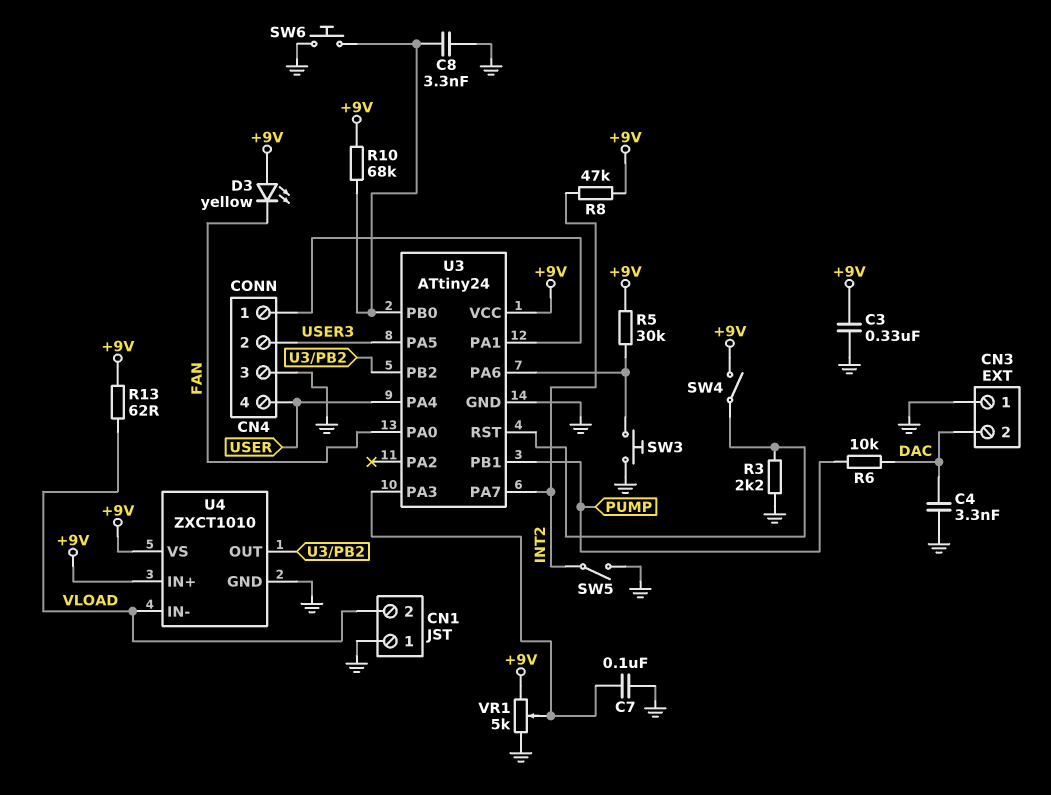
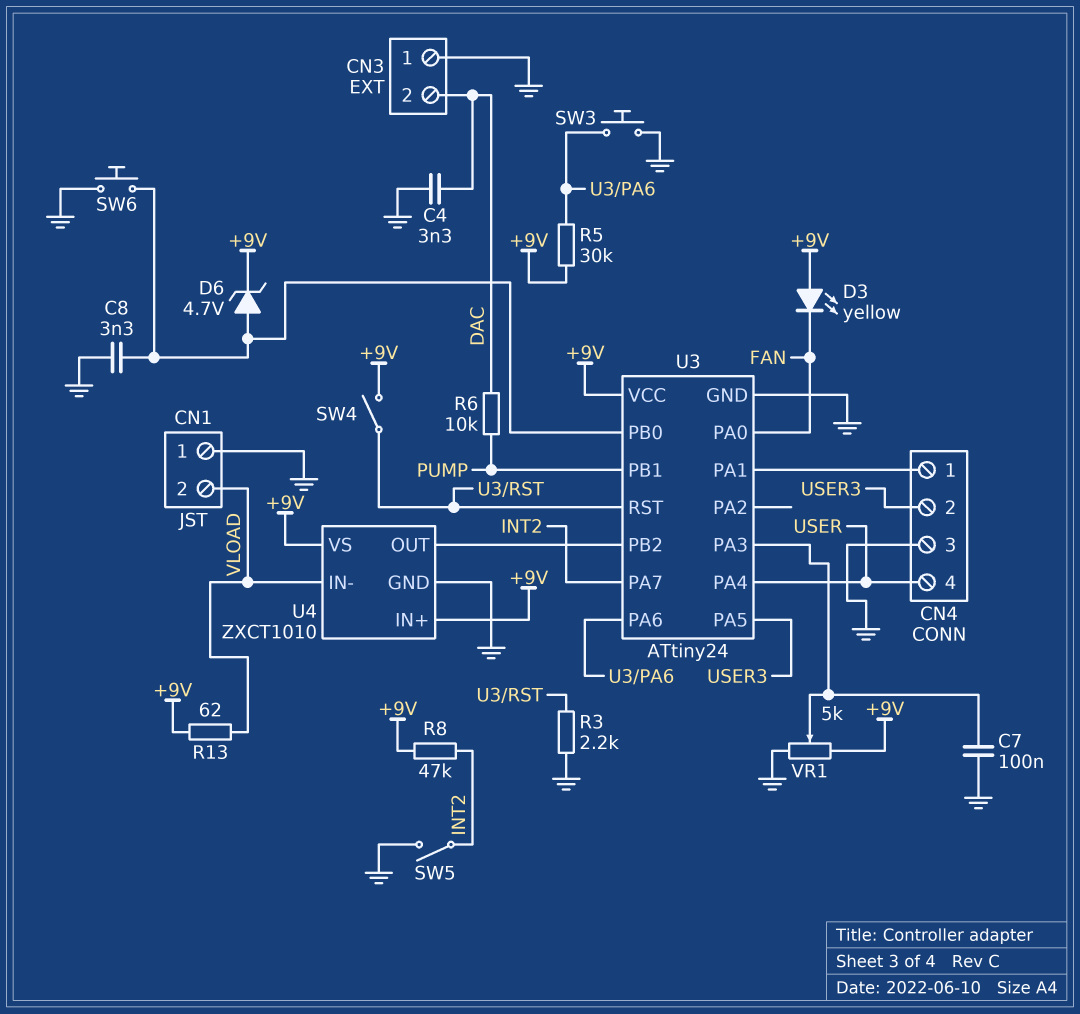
C3: 330nF (+9V, GND) -> none
D6: none -> zener 4.7V (A U3/PB0, K +9V)
R10: 68k (+9V, U3/PB0) -> none

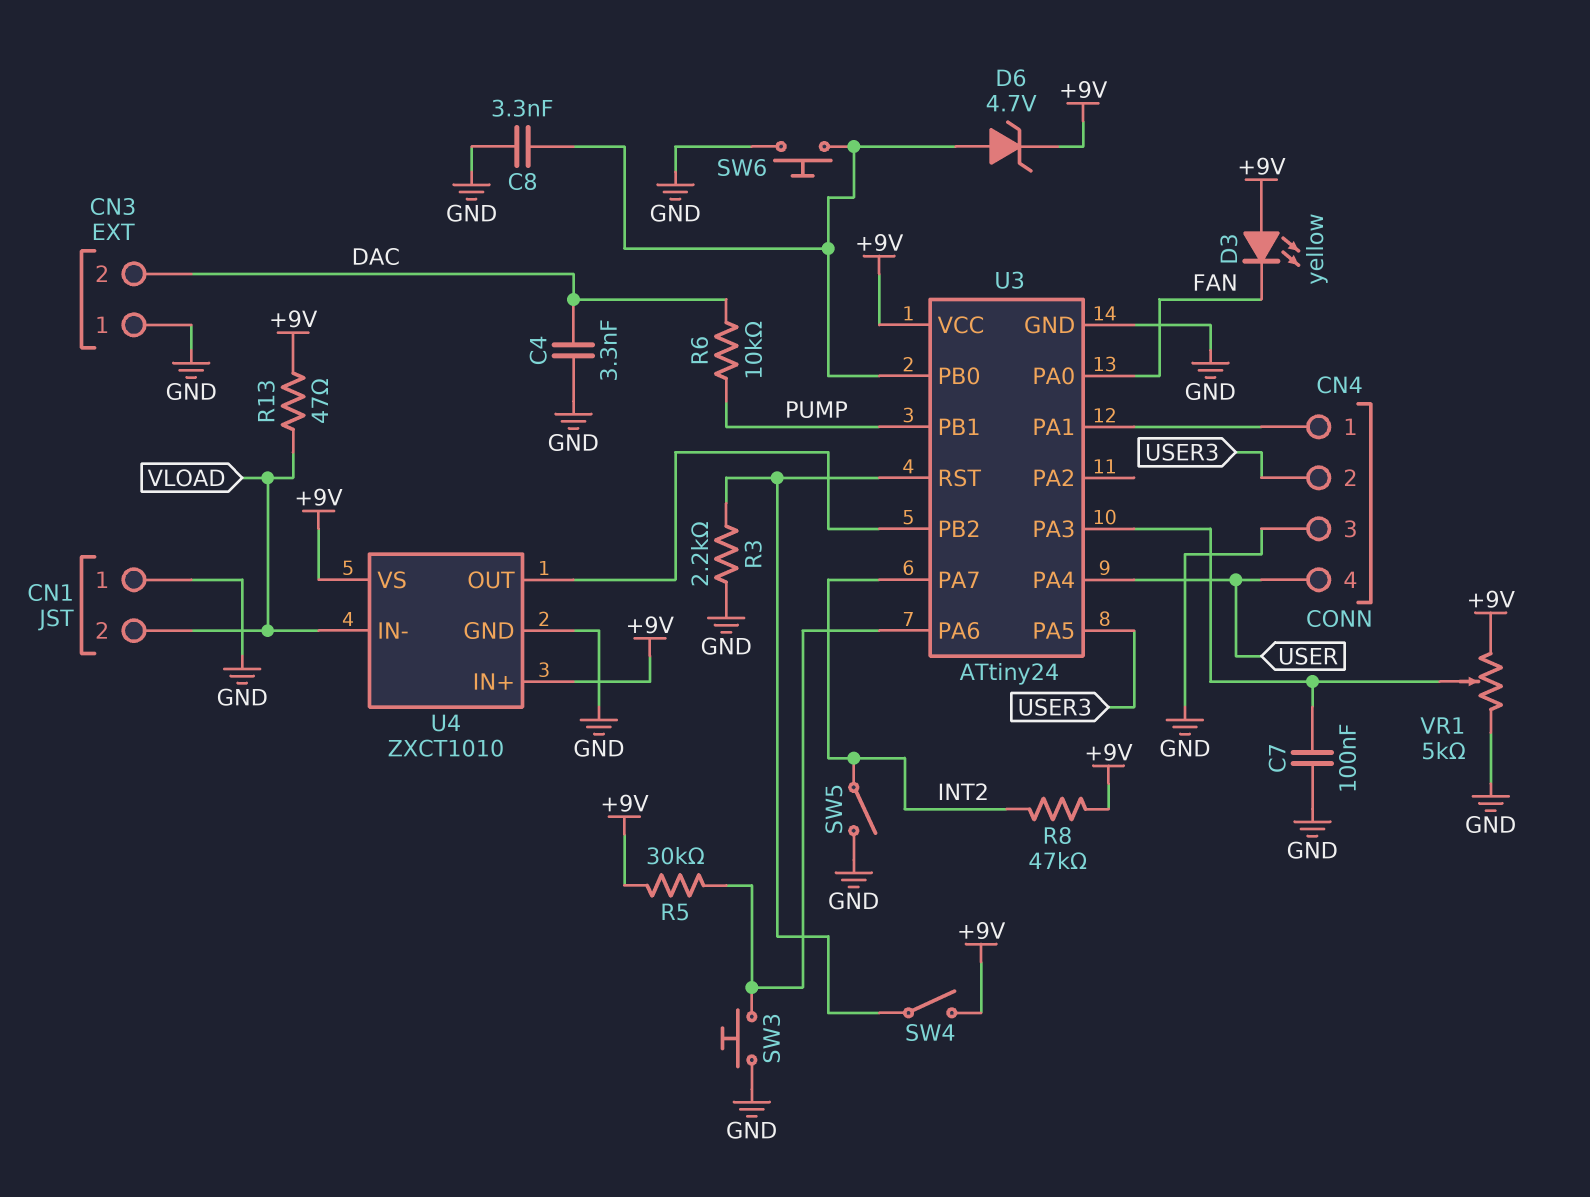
R13: 62 (+9V, VLOAD) -> 47 (+9V, VLOAD)

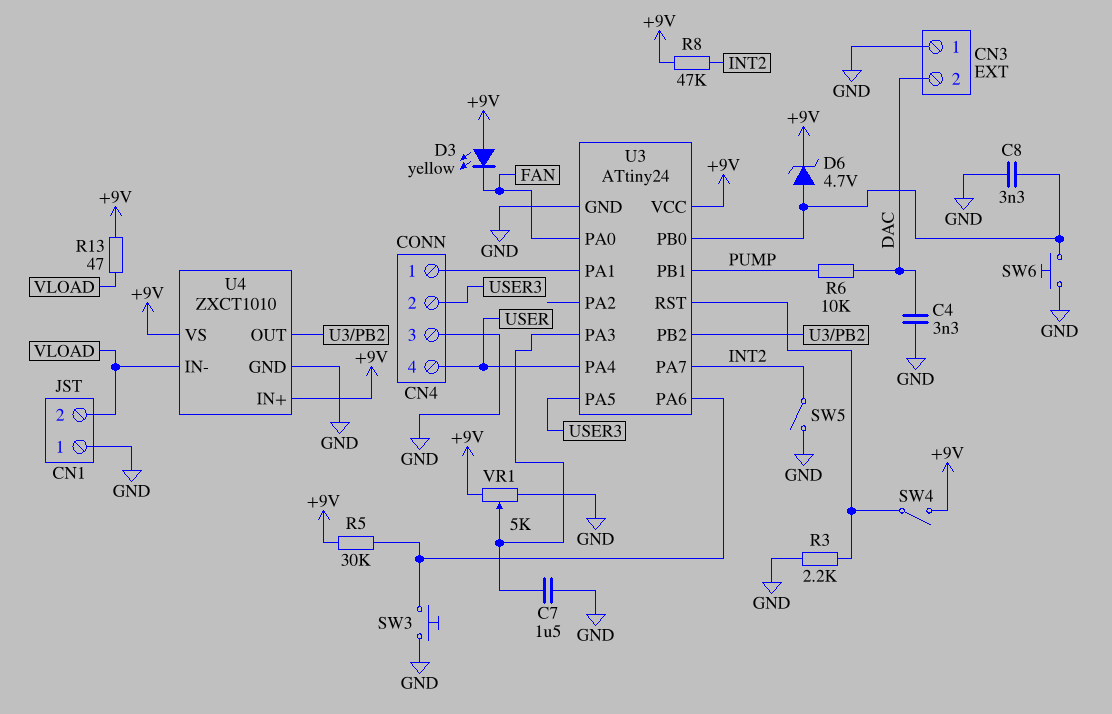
C7: 100nF (GND, U3/PA3) -> 1.5uF (GND, U3/PA3)

